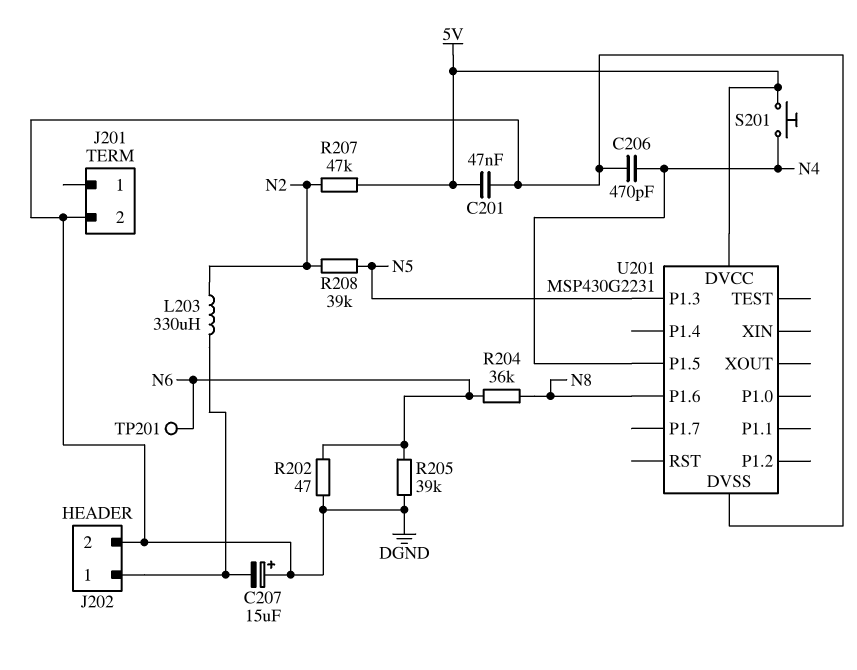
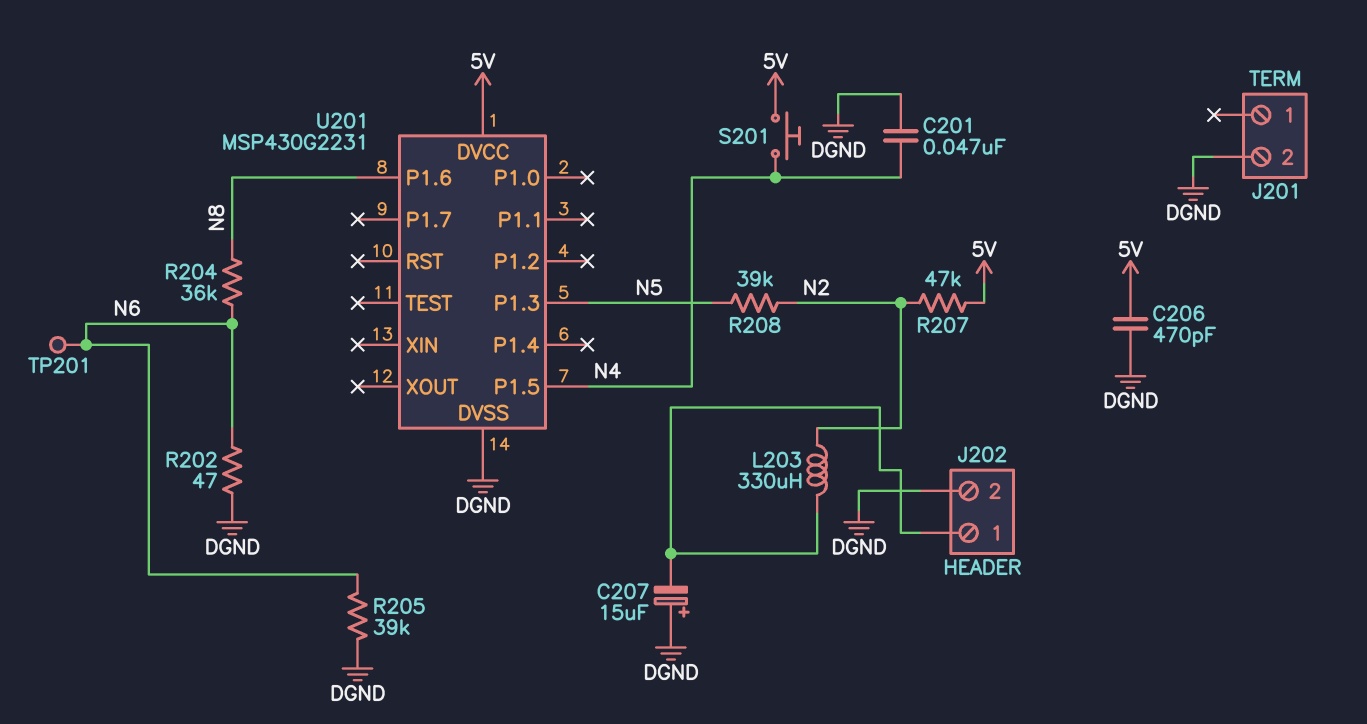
C201: 47nF (5V, DGND) -> 47nF (DGND, N4)
C206: 470pF (DGND, N4) -> 470pF (5V, DGND)

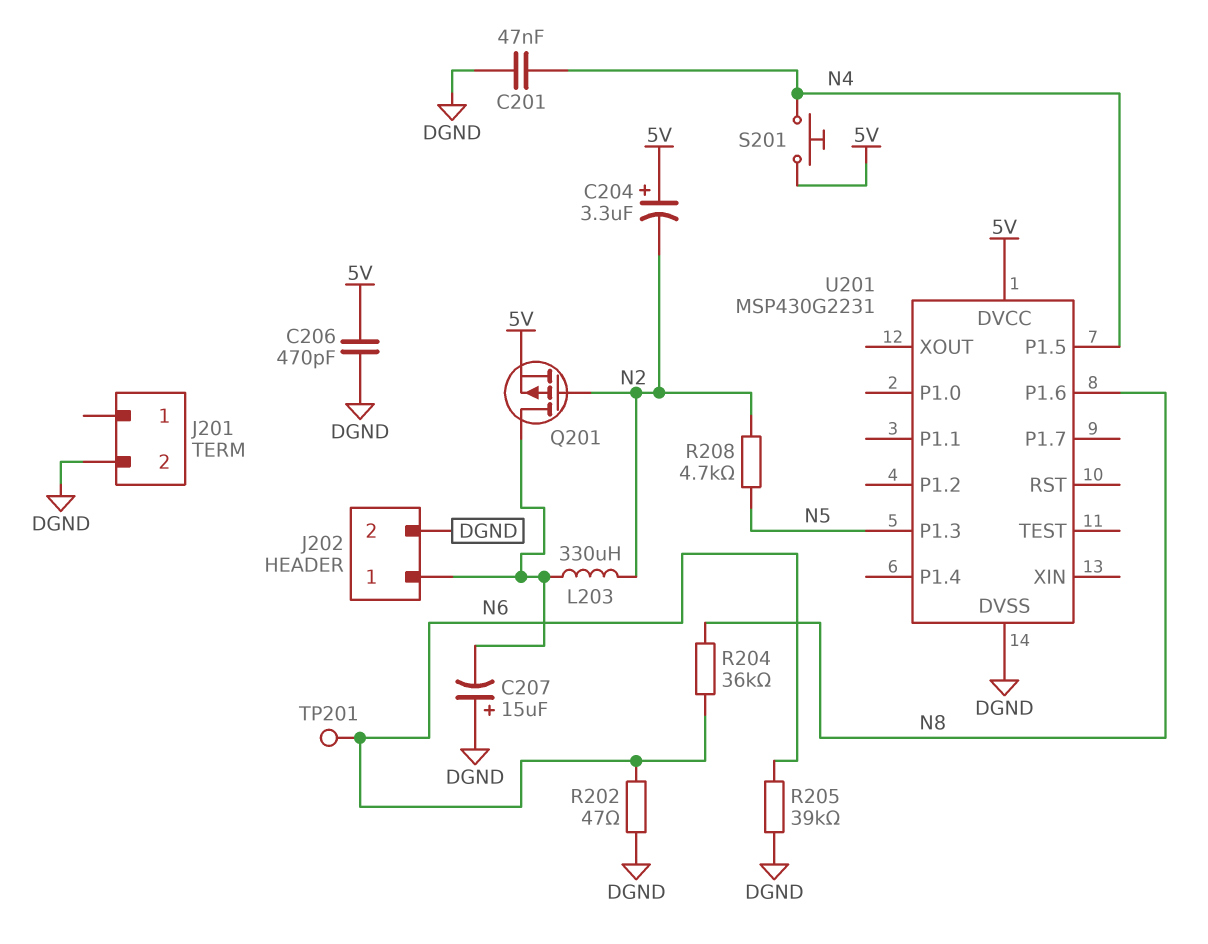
C204: none -> 3.3uF (plus 5V, minus N2)
Q201: none -> PMOS (G N2, D J202/1, S 5V)
R207: 47k (5V, N2) -> none
R208: 39k (N2, N5) -> 4.7k (N2, N5)

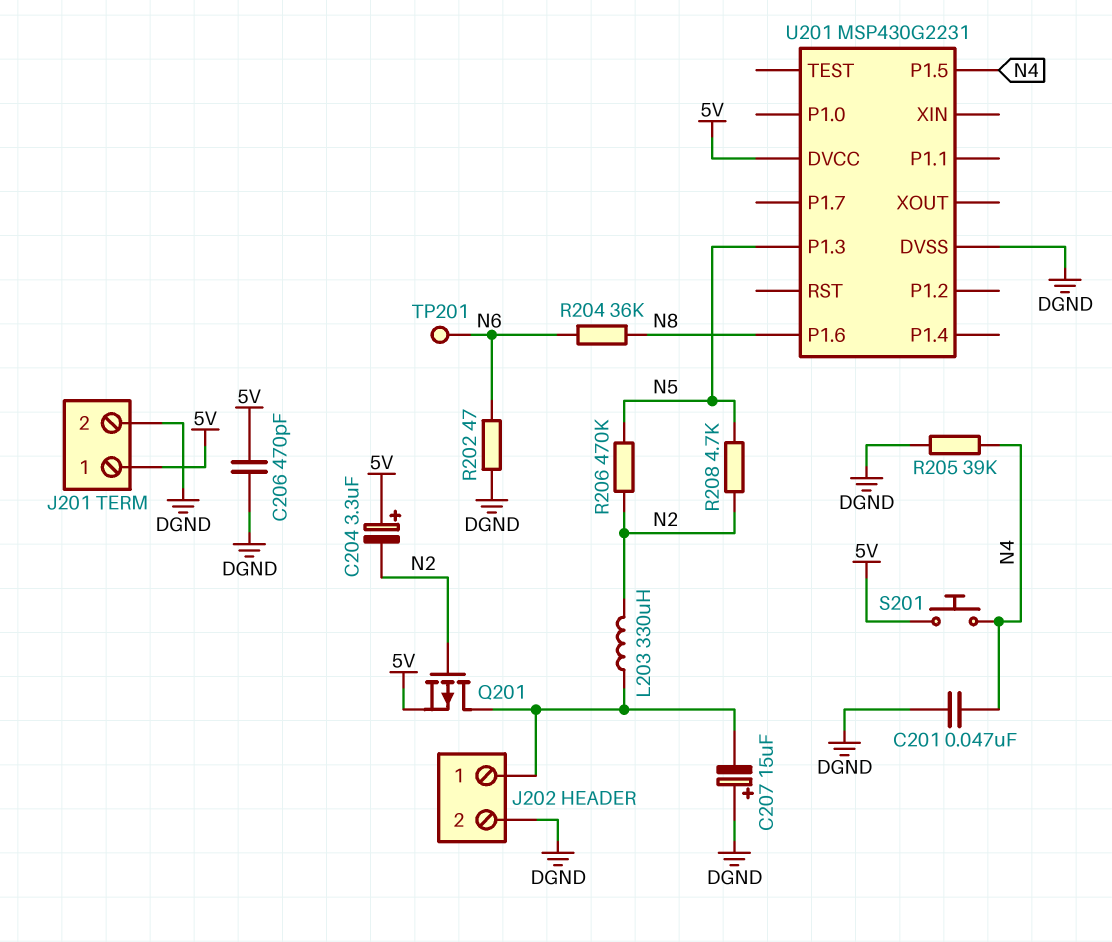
J201 pin 1: none -> 5V
R205: 39k (DGND, N6) -> 39k (DGND, N4)
R206: none -> 470k (N2, N5)

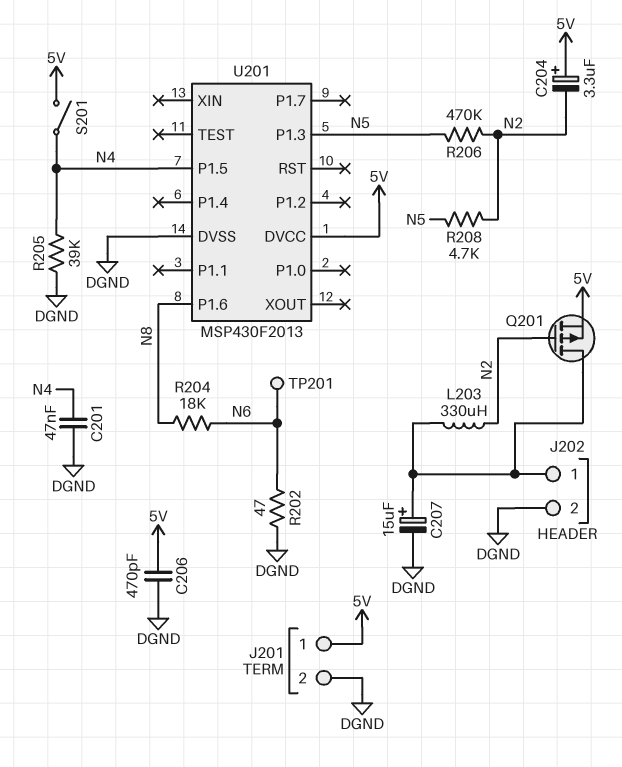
C207: 15uF (plus DGND, minus J202/1) -> 15uF (plus J202/1, minus DGND)
R204: 36k (N6, N8) -> 18k (N6, N8)
S201: button (5V, N4) -> switch (5V, N4)
U201: MSP430G2231 -> MSP430F2013

